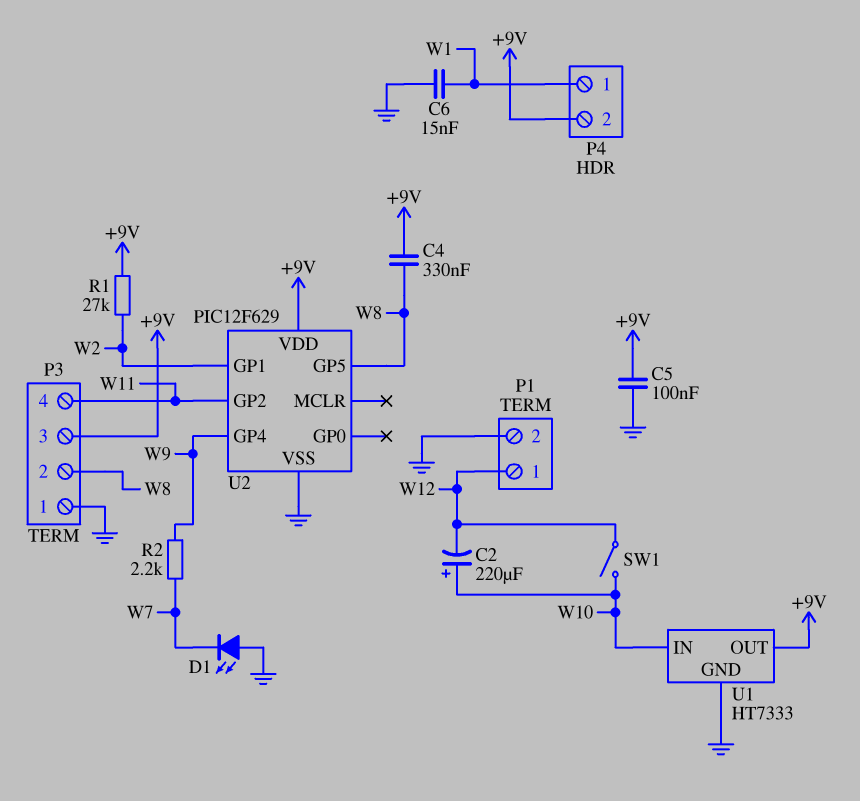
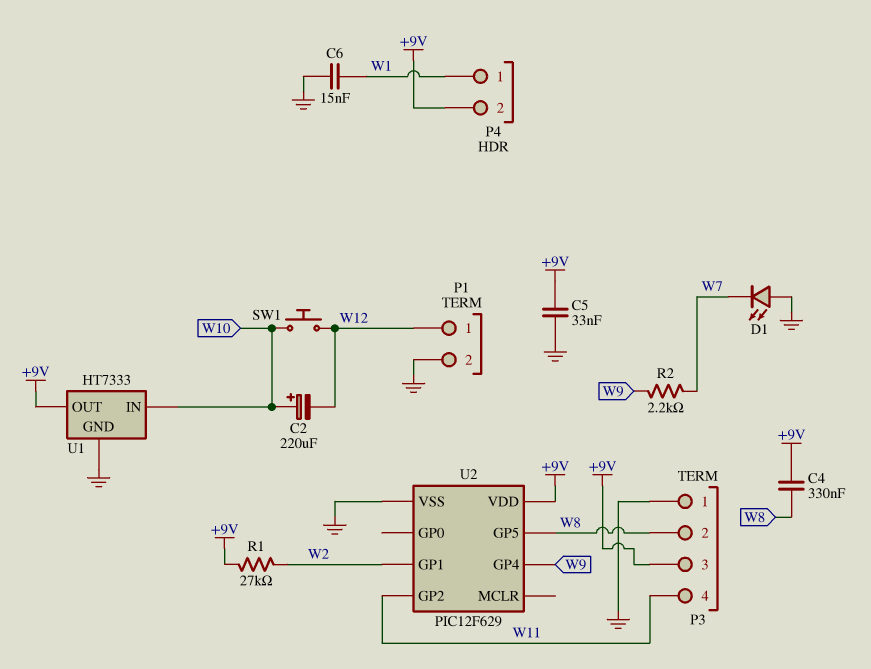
C5: 100nF (+9V, GND) -> 33nF (+9V, GND)
SW1: switch (W10, W12) -> button (W10, W12)

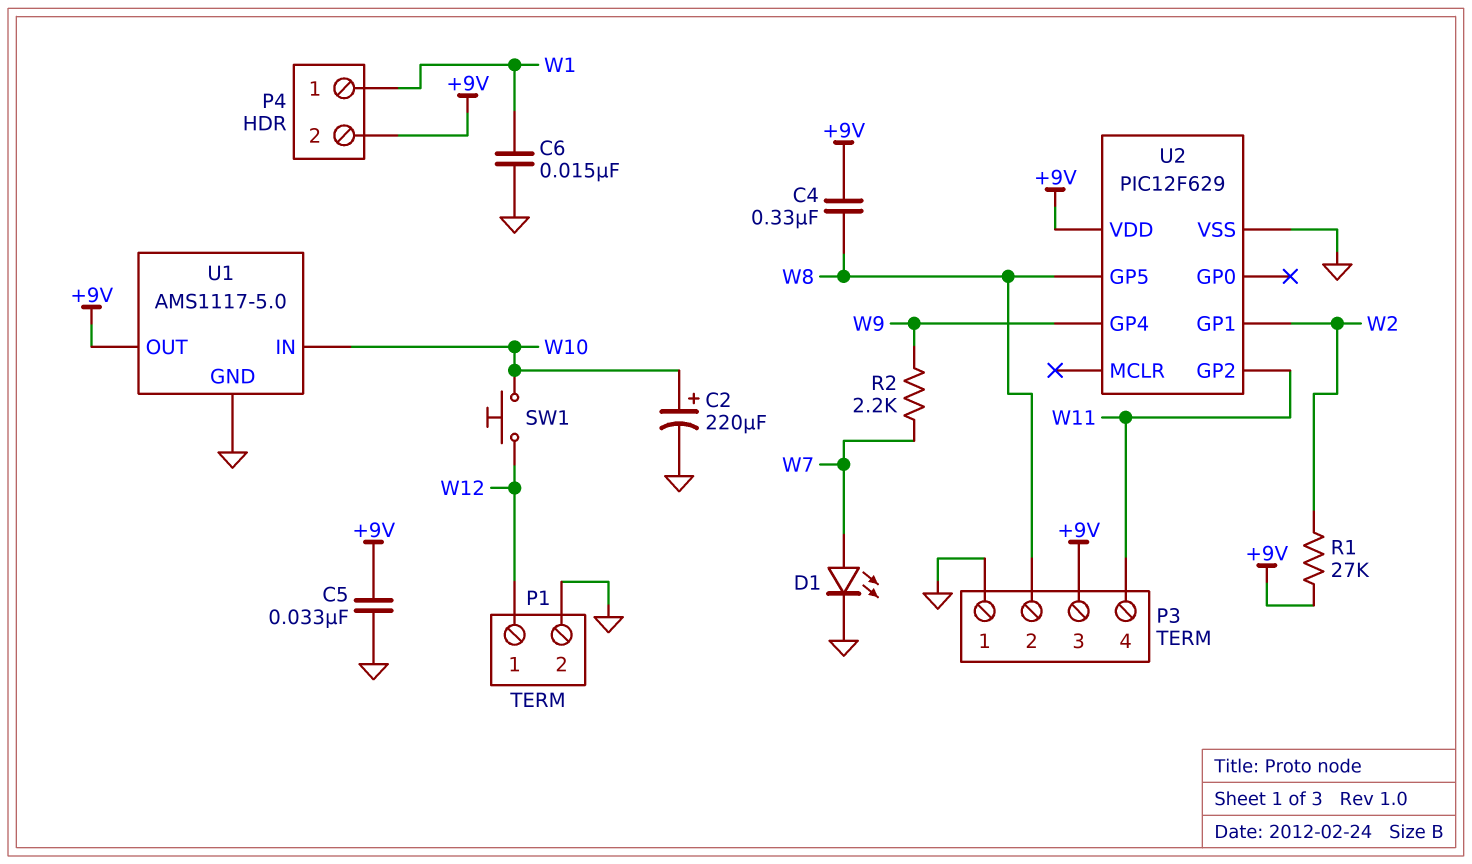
C2: 220uF (plus W10, minus W12) -> 220uF (plus W10, minus GND)
D1: LED (A GND, K W7) -> LED (A W7, K GND)
U1: HT7333 -> AMS1117-5.0

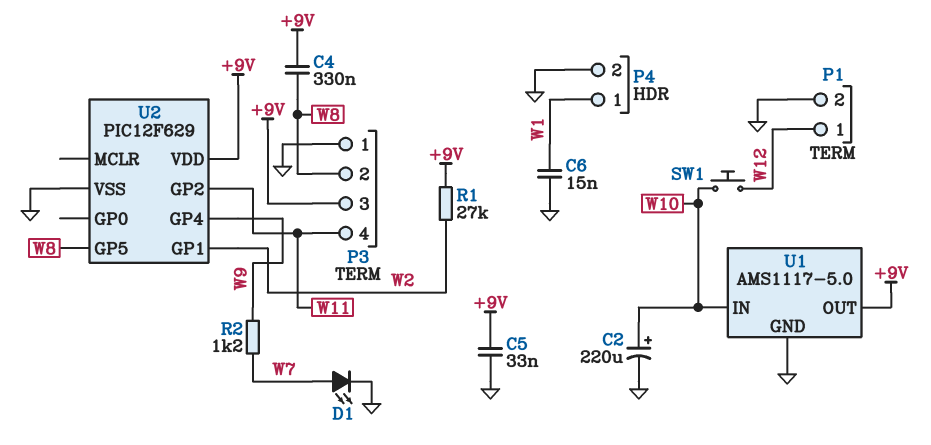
P4 pin 2: +9V -> GND
R2: 2.2k (W7, W9) -> 1.2k (W7, W9)

